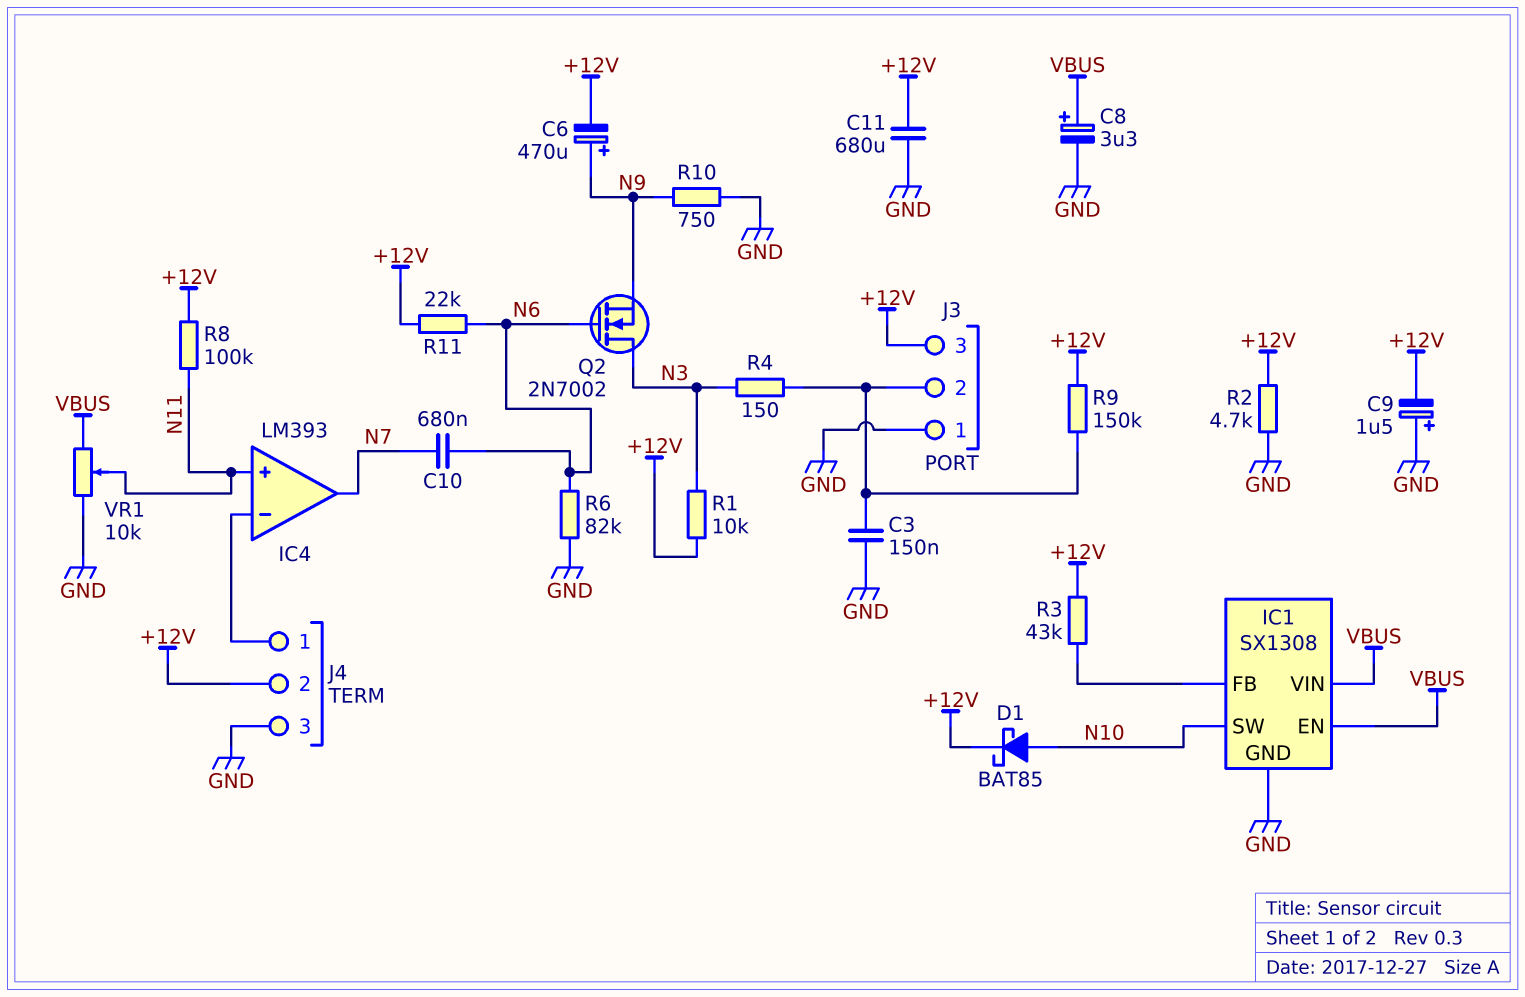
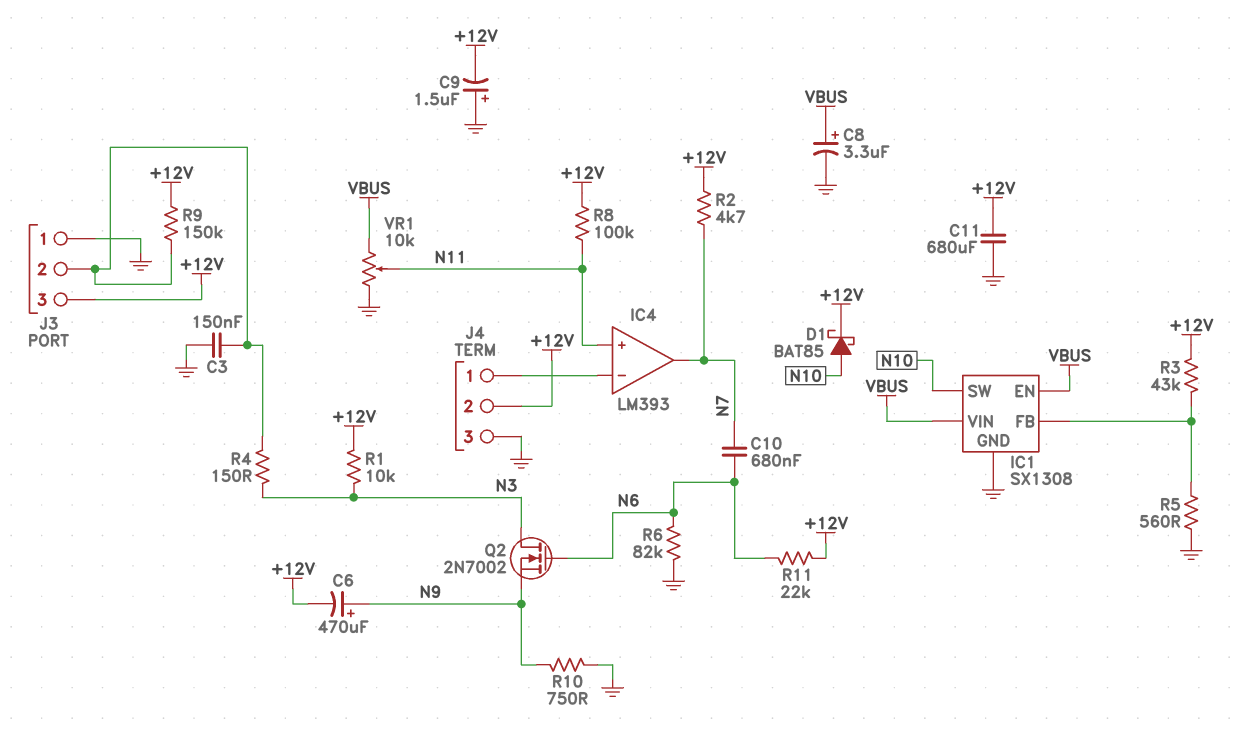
R2: 4.7k (+12V, GND) -> 4.7k (+12V, N7)
R5: none -> 560 (GND, IC1/FB)

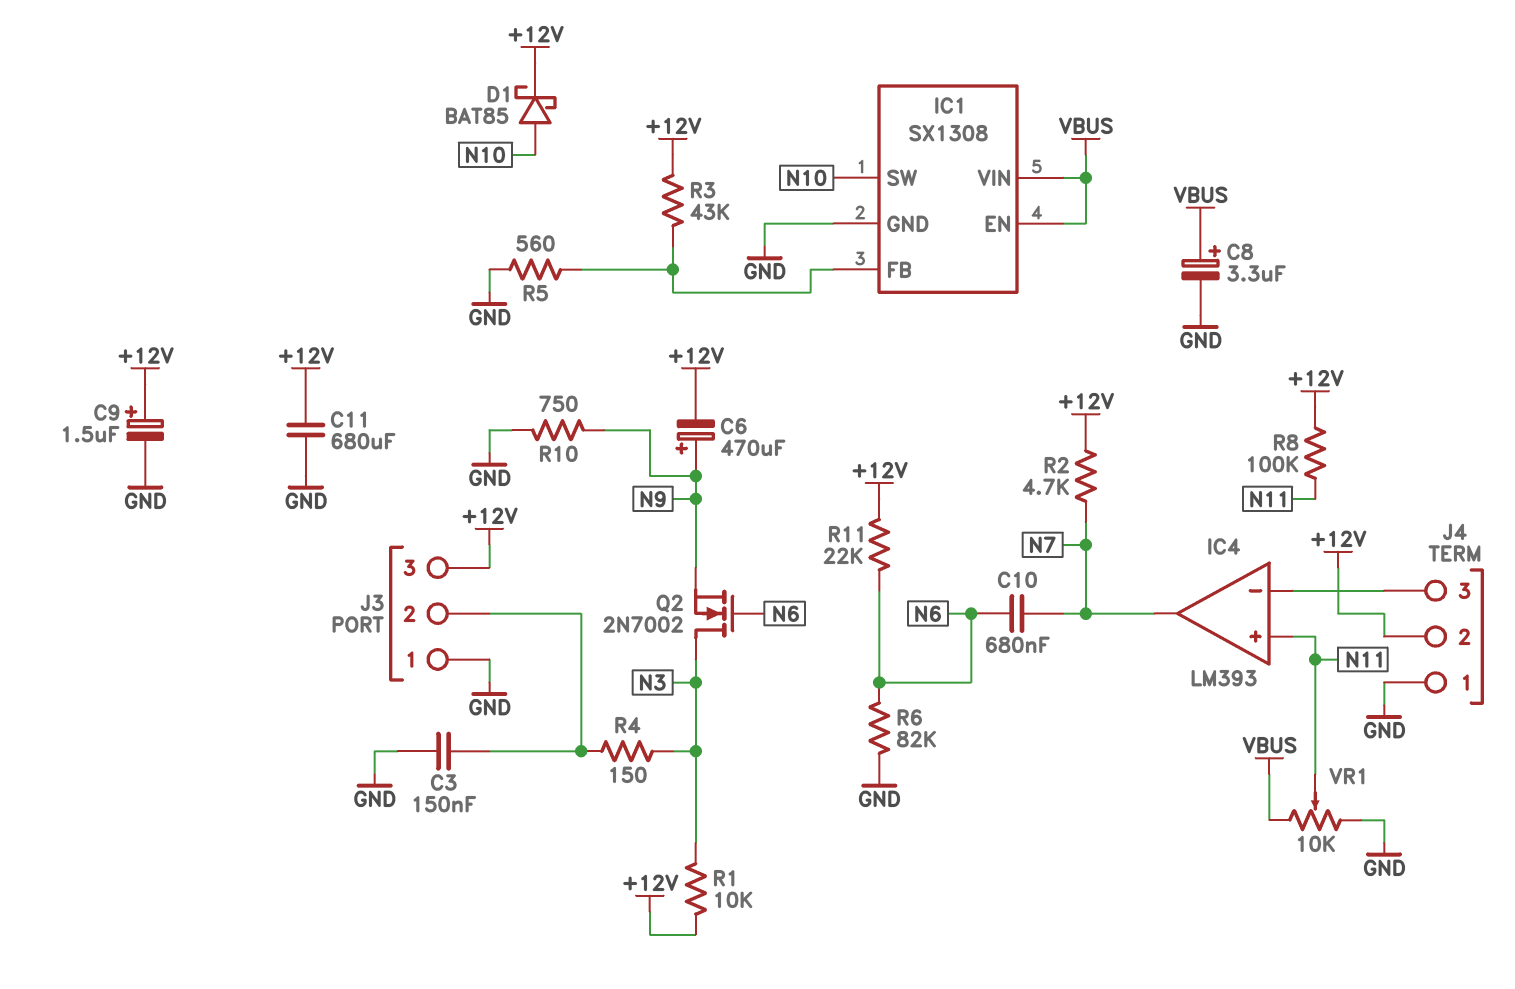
C9: 1.5uF (plus GND, minus +12V) -> 1.5uF (plus +12V, minus GND)
J4 pin 1: IC4/in- -> GND
J4 pin 3: GND -> IC4/in-
R9: 150k (+12V, J3/2) -> none

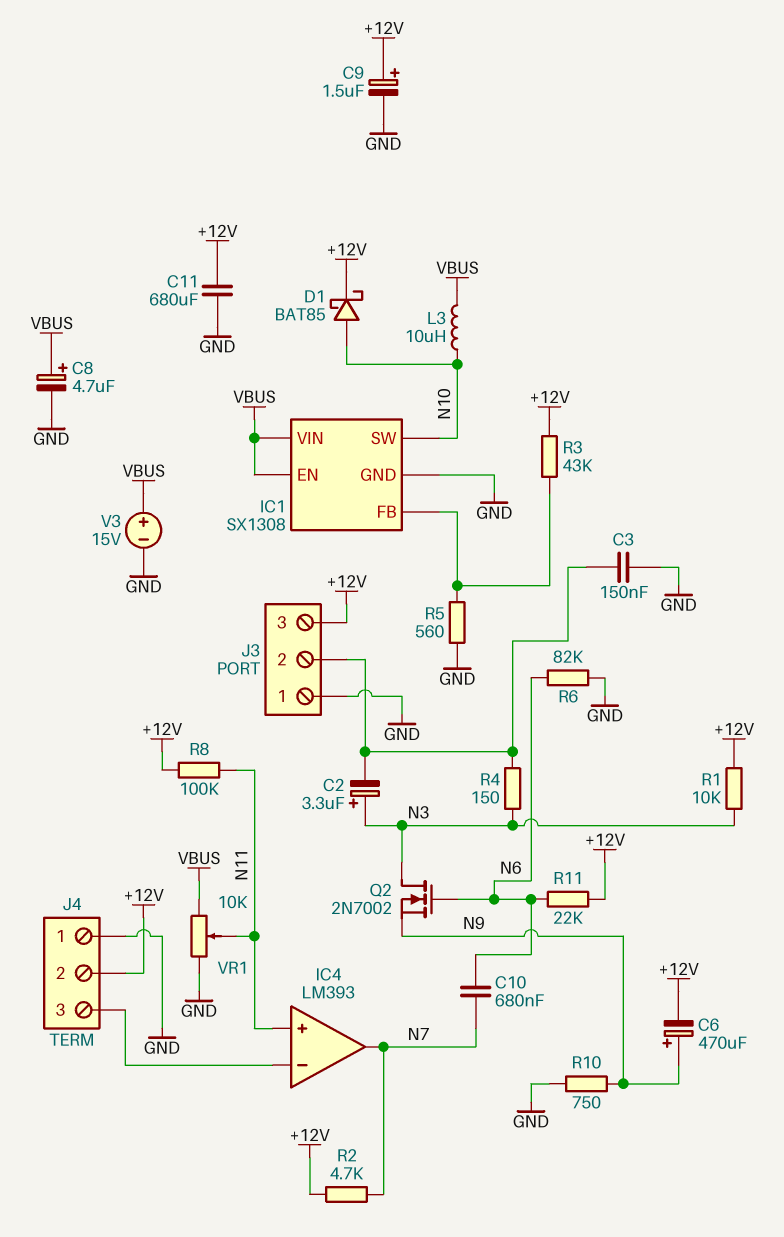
C2: none -> 3.3uF (plus N3, minus J3/2)
C8: 3.3uF (plus VBUS, minus GND) -> 4.7uF (plus VBUS, minus GND)
L3: none -> 10uH (N10, VBUS)
V3: none -> 15V (plus VBUS, minus GND)

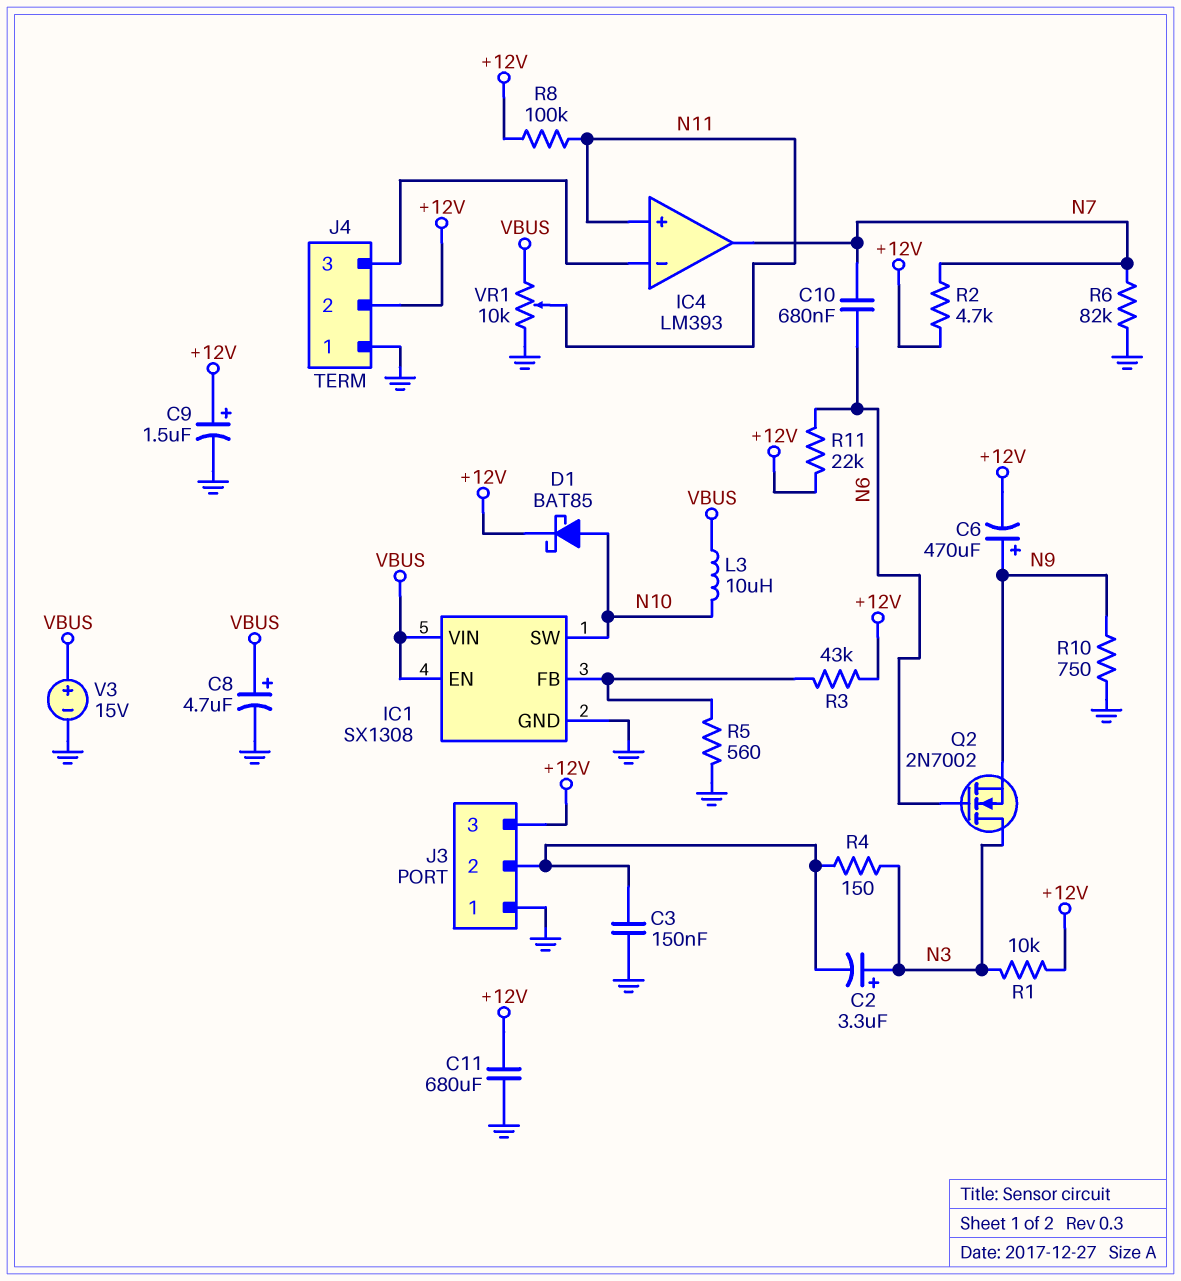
R6: 82k (GND, N6) -> 82k (GND, N7)

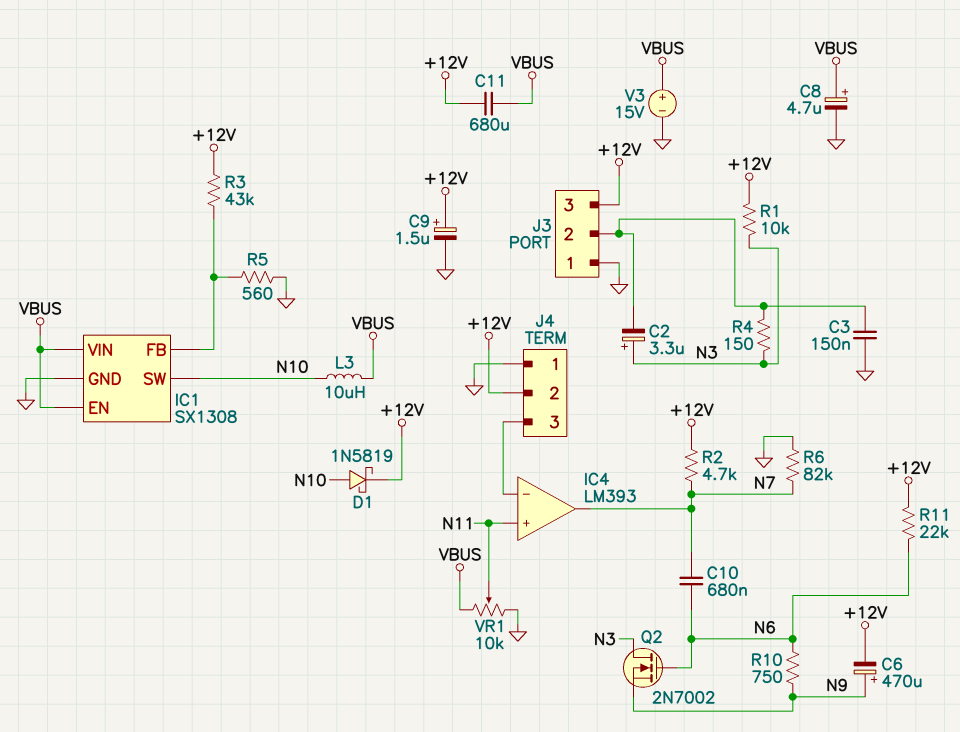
C11: 680uF (+12V, GND) -> 680uF (+12V, VBUS)
D1: schottky BAT85 (A N10, K +12V) -> schottky 1N5819 (A N10, K +12V)
R8: 100k (+12V, N11) -> none
R10: 750 (GND, N9) -> 750 (N6, N9)

